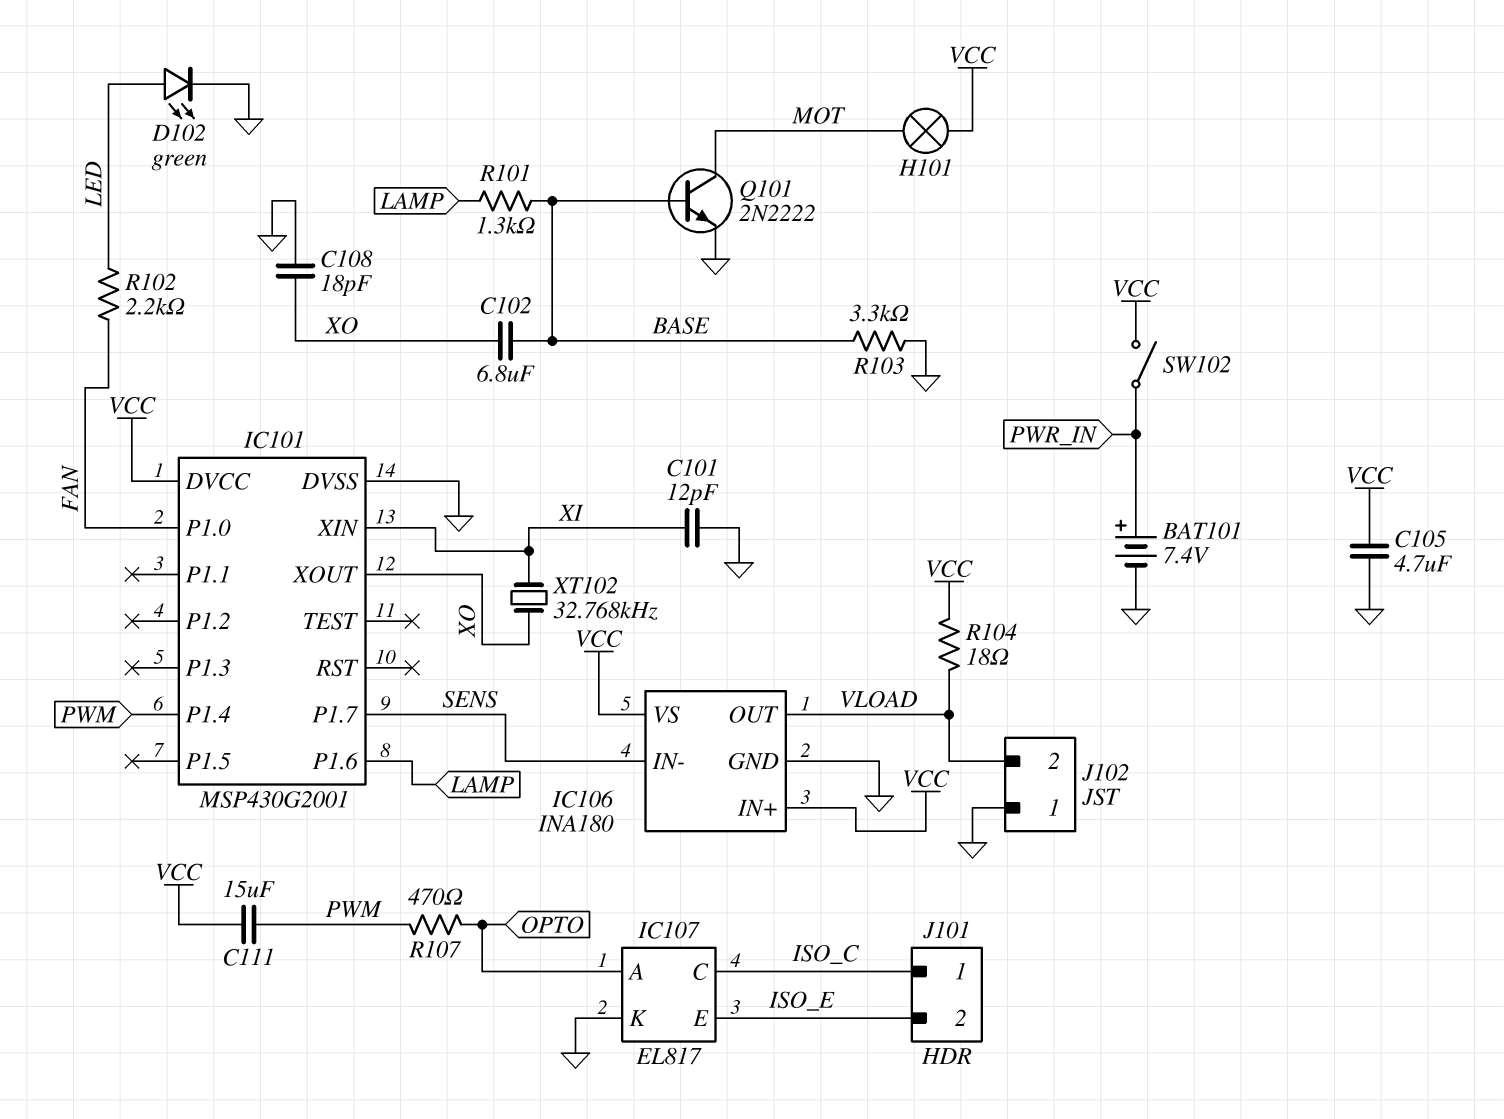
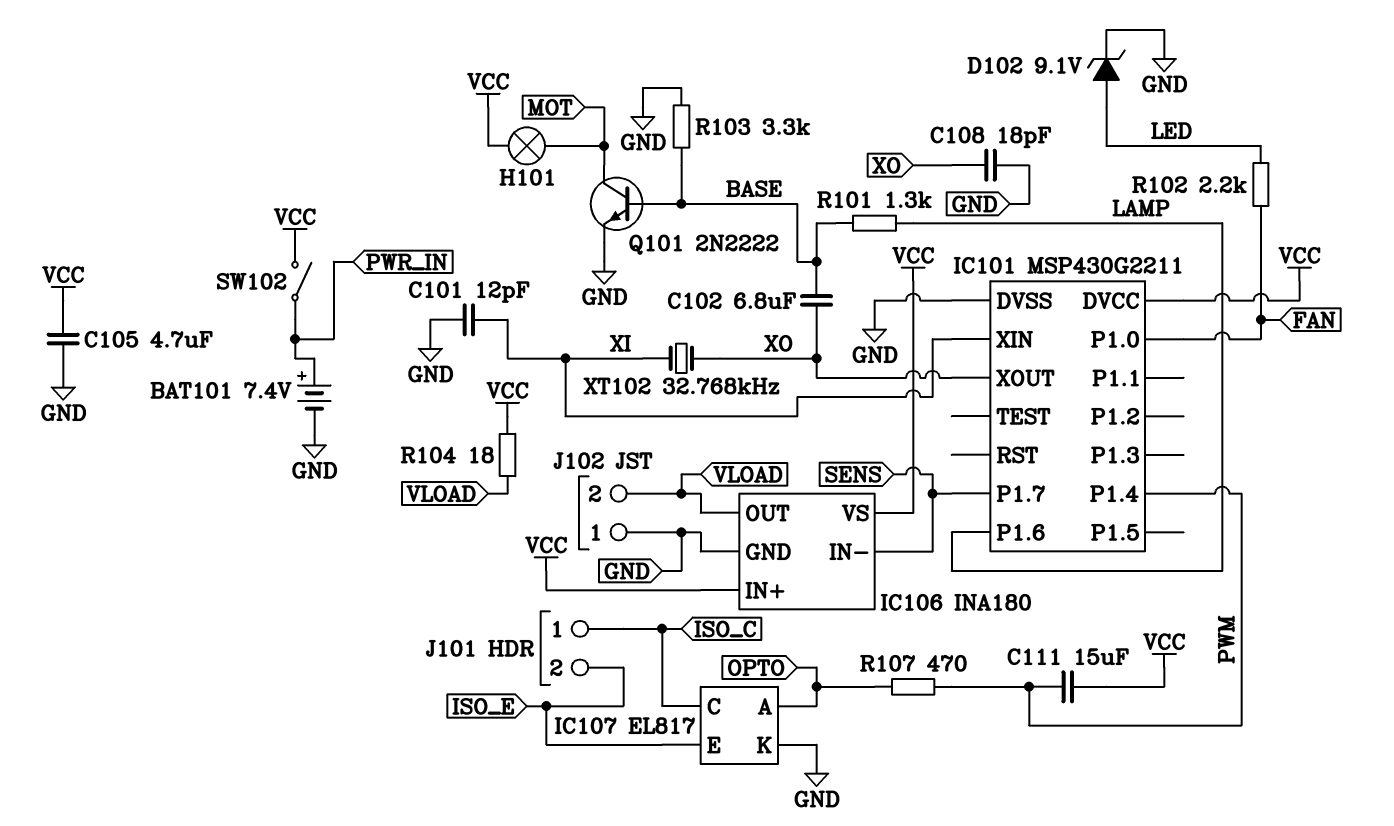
D102: LED green (A LED, K GND) -> zener 9.1V (A LED, K GND)
IC101: MSP430G2001 -> MSP430G2211

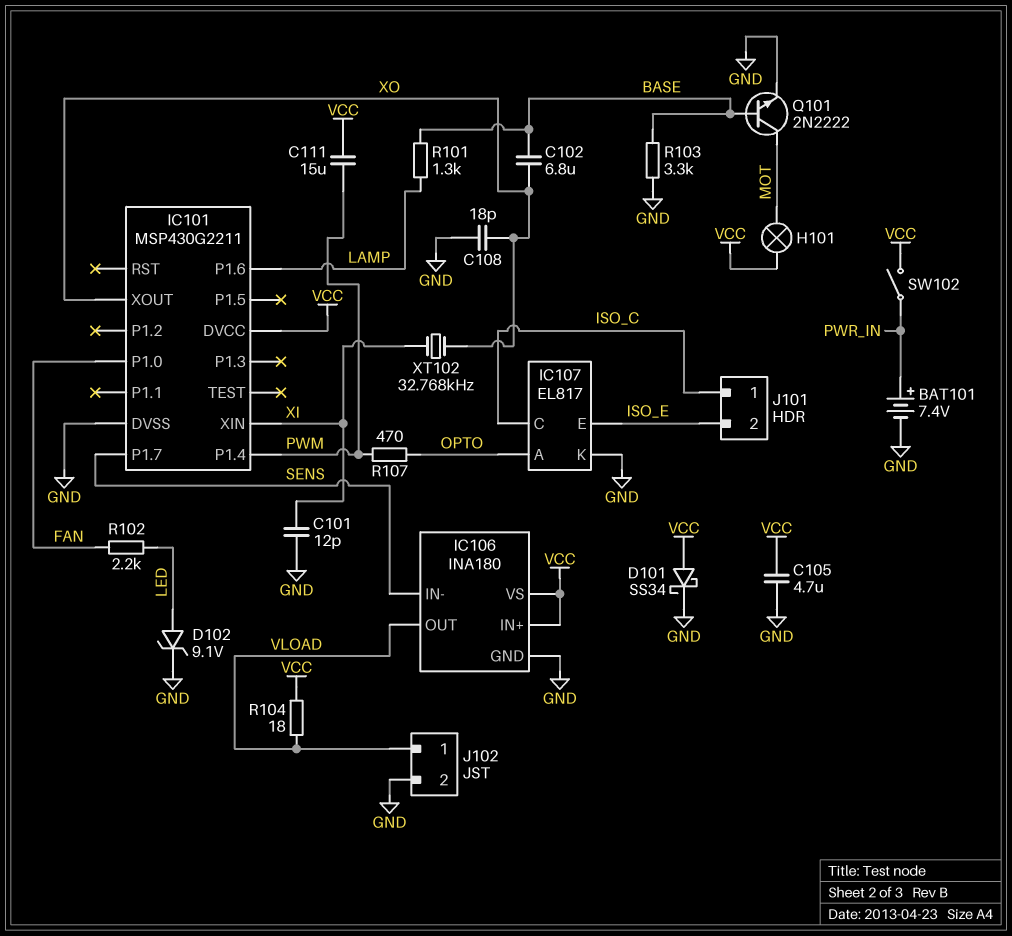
D101: none -> schottky SS34 (A VCC, K GND)
J102 pin 1: GND -> VLOAD
J102 pin 2: VLOAD -> GND

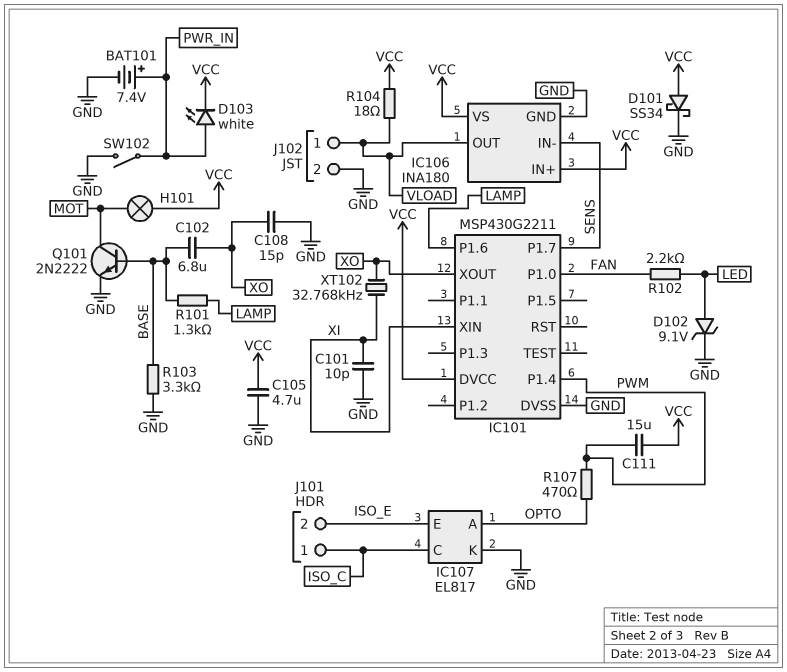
C101: 12pF (GND, XI) -> 10pF (GND, XI)
C108: 18pF (GND, XO) -> 15pF (GND, XO)
D103: none -> LED white (A PWR_IN, K VCC)
SW102: switch (PWR_IN, VCC) -> switch (GND, PWR_IN)

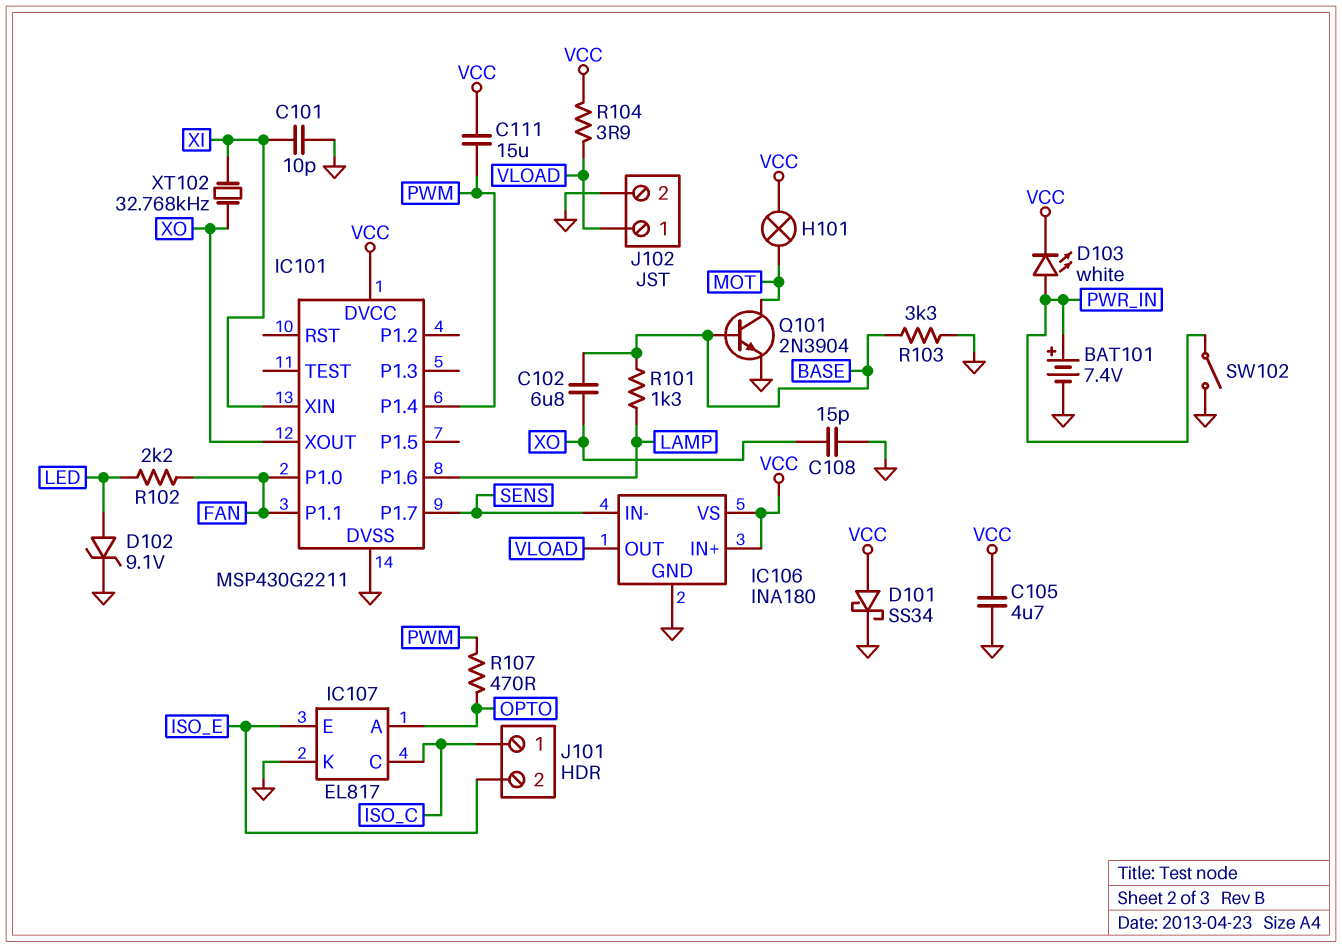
IC101 pin P1.1: none -> FAN
Q101: NPN 2N2222 (B BASE, C MOT, E GND) -> NPN 2N3904 (B BASE, C MOT, E GND)
R104: 18 (VCC, VLOAD) -> 3.9 (VCC, VLOAD)

